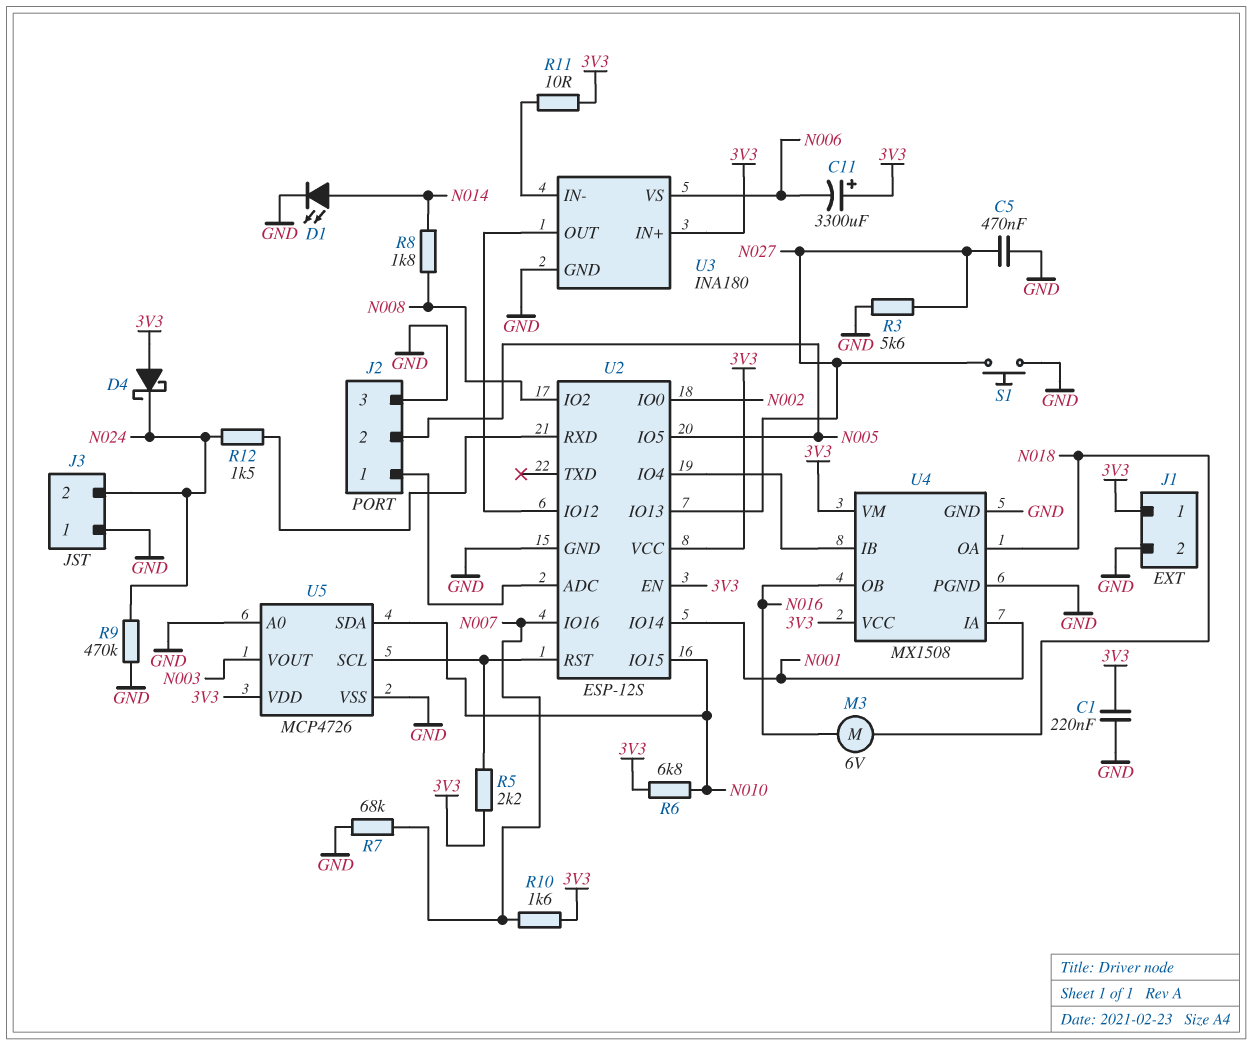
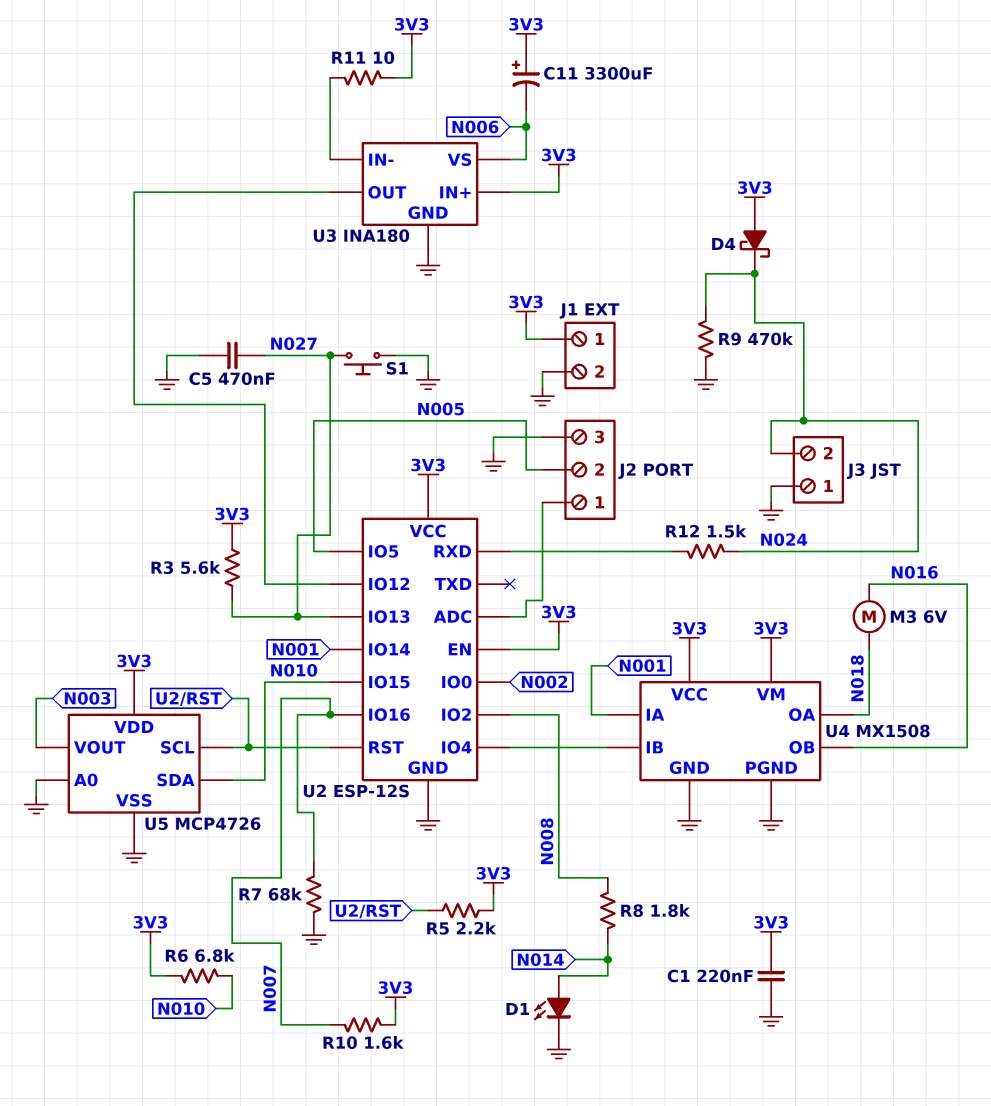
R3: 5.6k (GND, N027) -> 5.6k (3V3, N027)

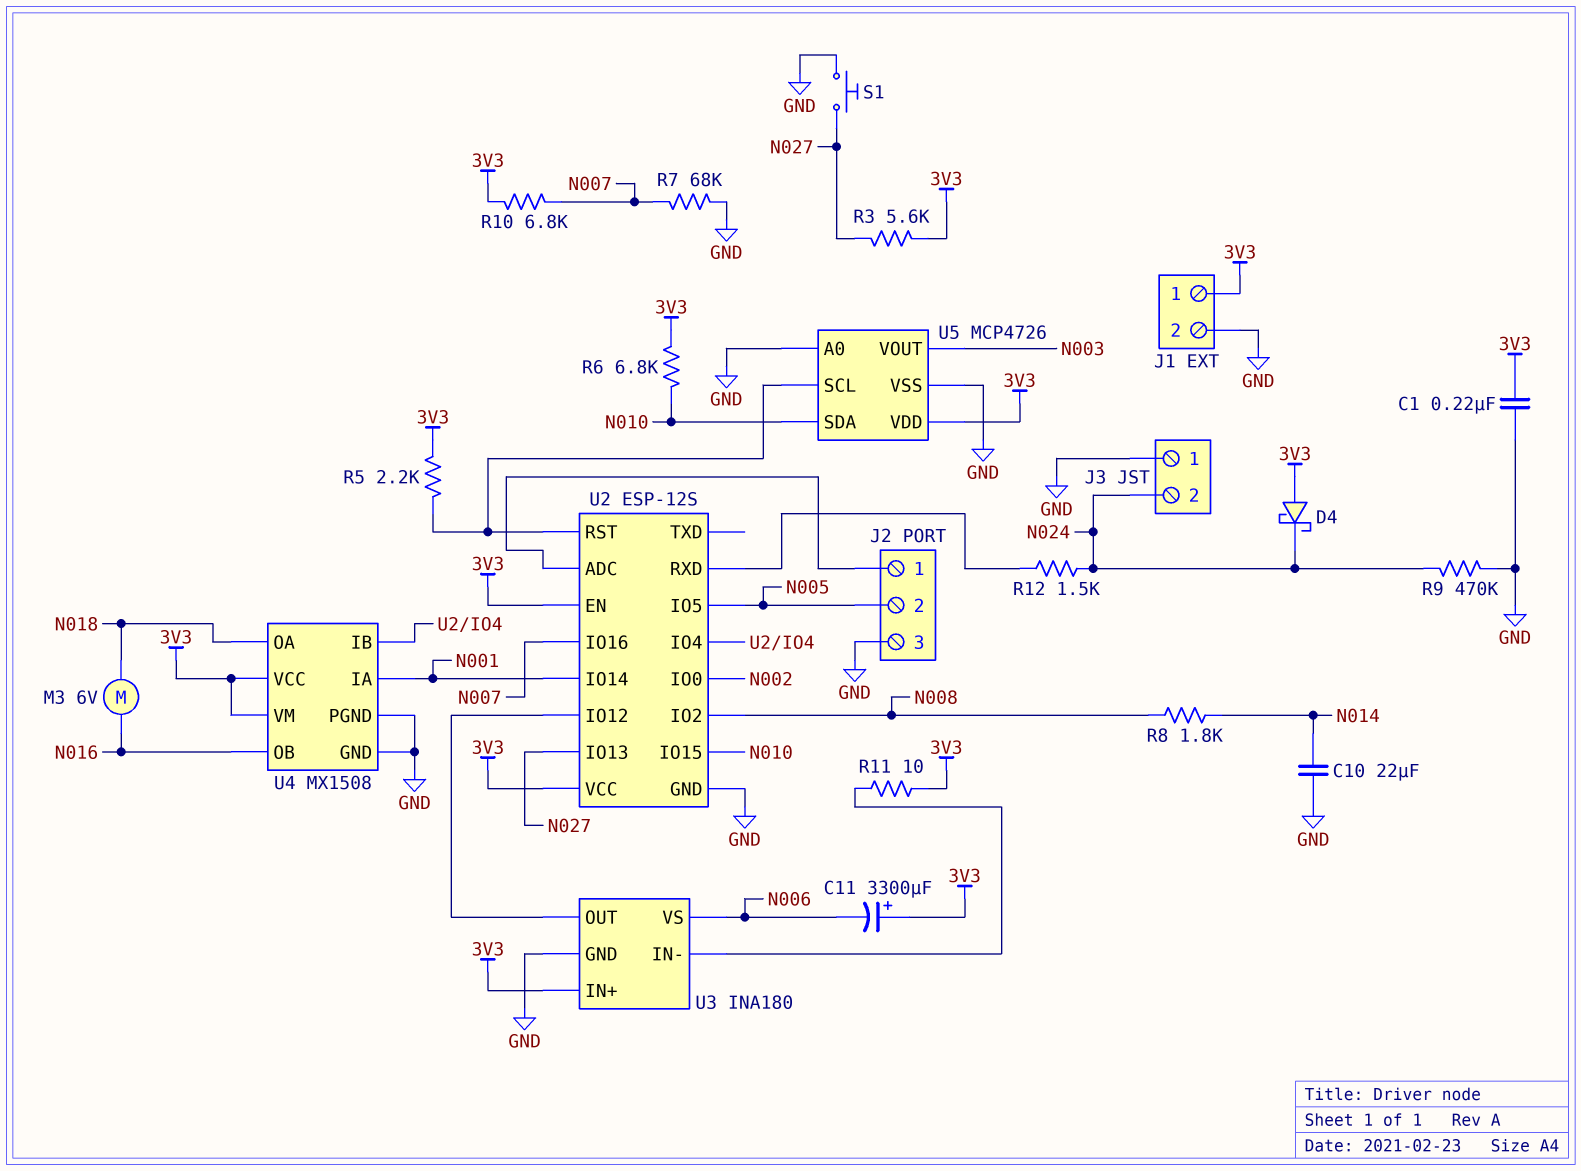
C5: 470nF (GND, N027) -> none
C10: none -> 22uF (GND, N014)
D1: LED (A N014, K GND) -> none
R10: 1.6k (3V3, N007) -> 6.8k (3V3, N007)

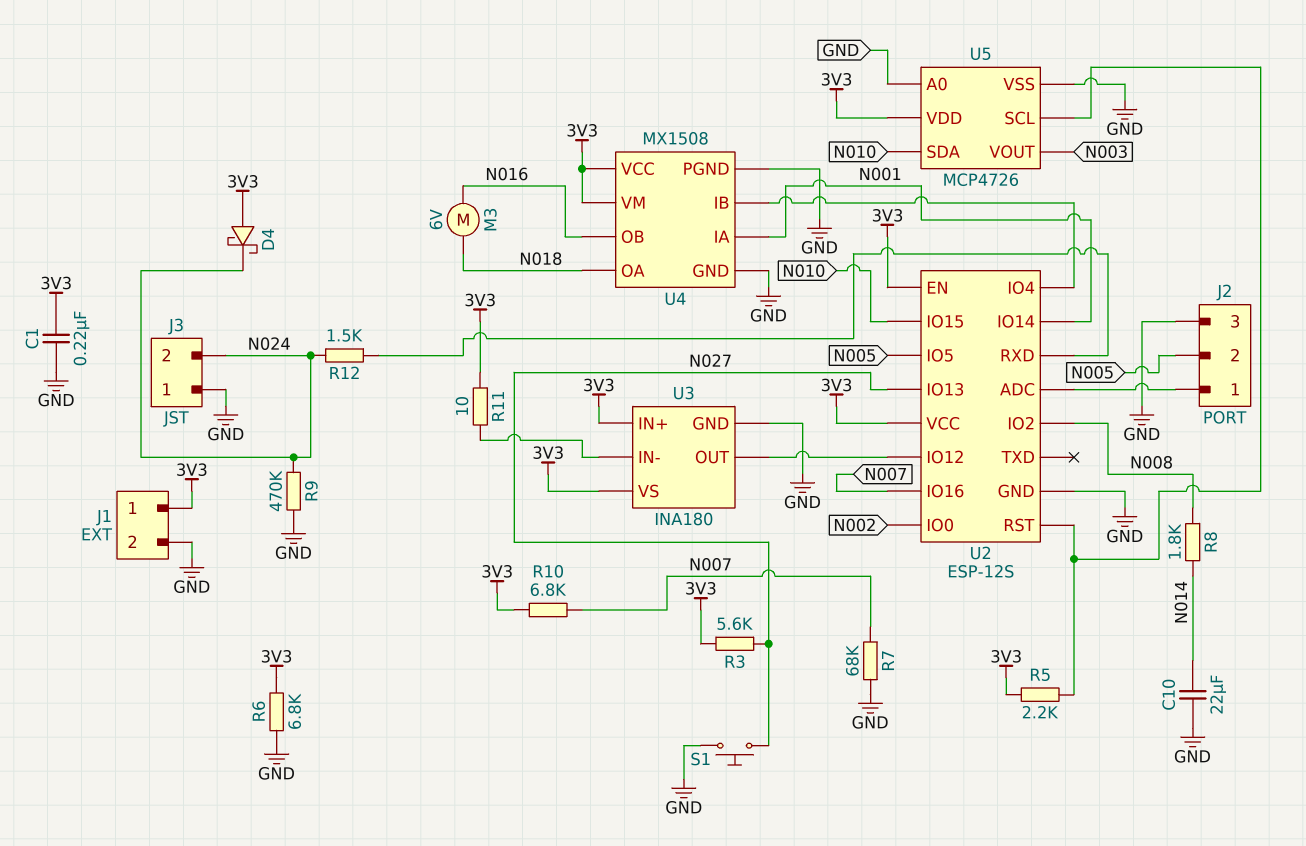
C11: 3300uF (plus 3V3, minus N006) -> none
R6: 6.8k (3V3, N010) -> 6.8k (3V3, GND)
U3 pin VS: N006 -> 3V3

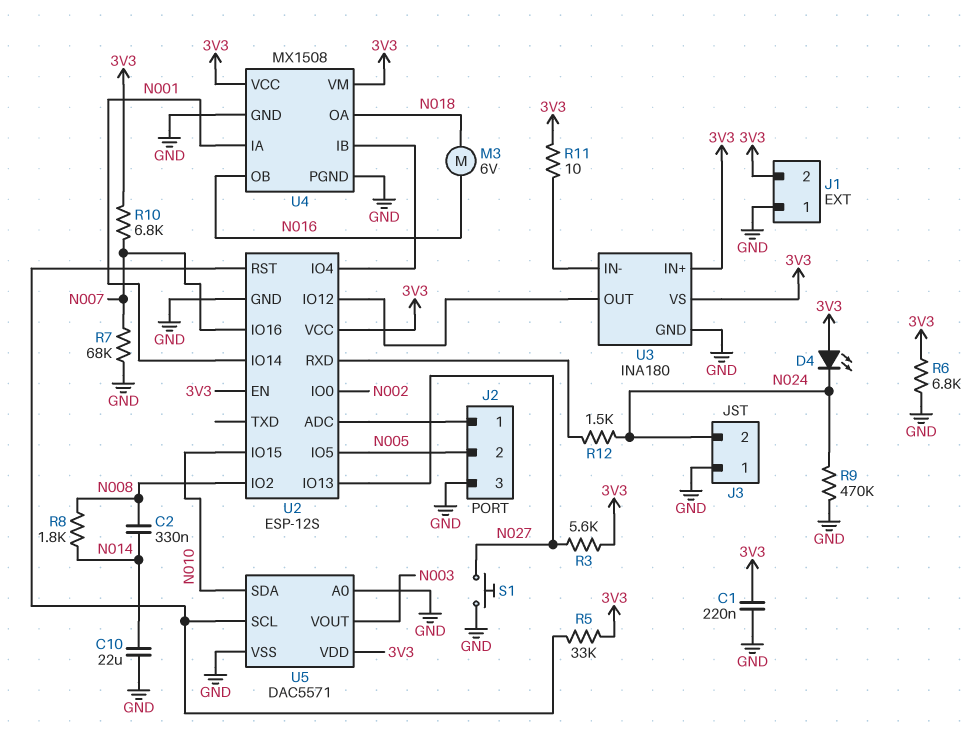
C2: none -> 330nF (N008, N014)
D4: schottky (A 3V3, K N024) -> LED (A 3V3, K N024)
J1 pin 1: 3V3 -> GND
J1 pin 2: GND -> 3V3
R5: 2.2k (3V3, U2/RST) -> 33k (3V3, U2/RST)
U5: MCP4726 -> DAC5571

